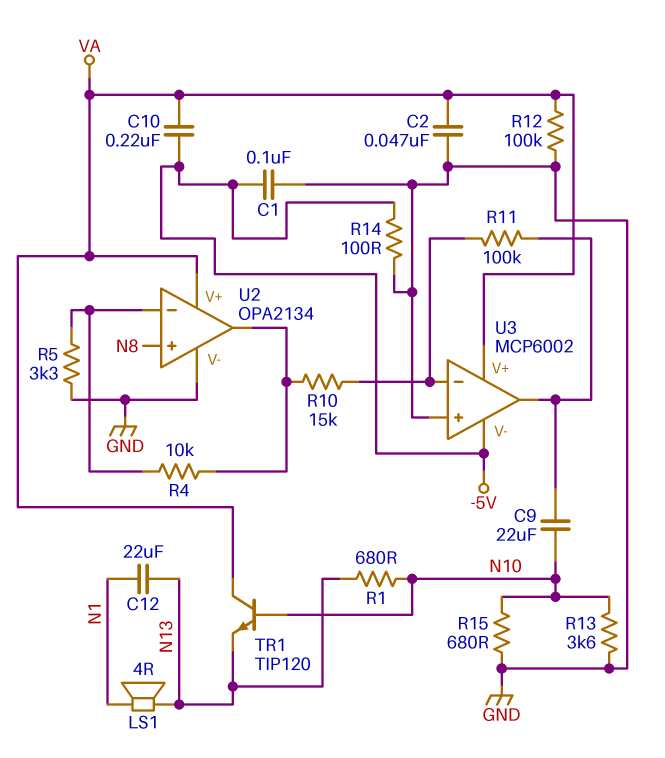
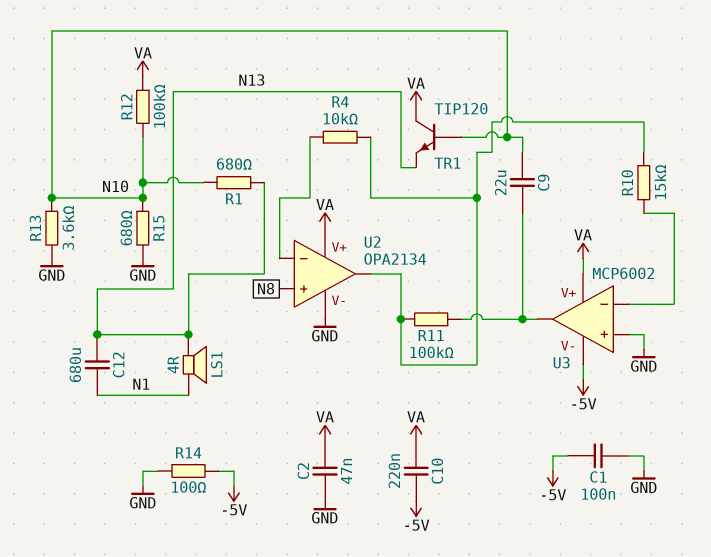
C12: 22uF (N1, N13) -> 680uF (N1, N13)
R5: 3.3k (GND, U2/in-) -> none
R11: 100k (U3/in-, U3/out) -> 100k (U2/out, U3/out)
R12: 100k (GND, VA) -> 100k (N10, VA)

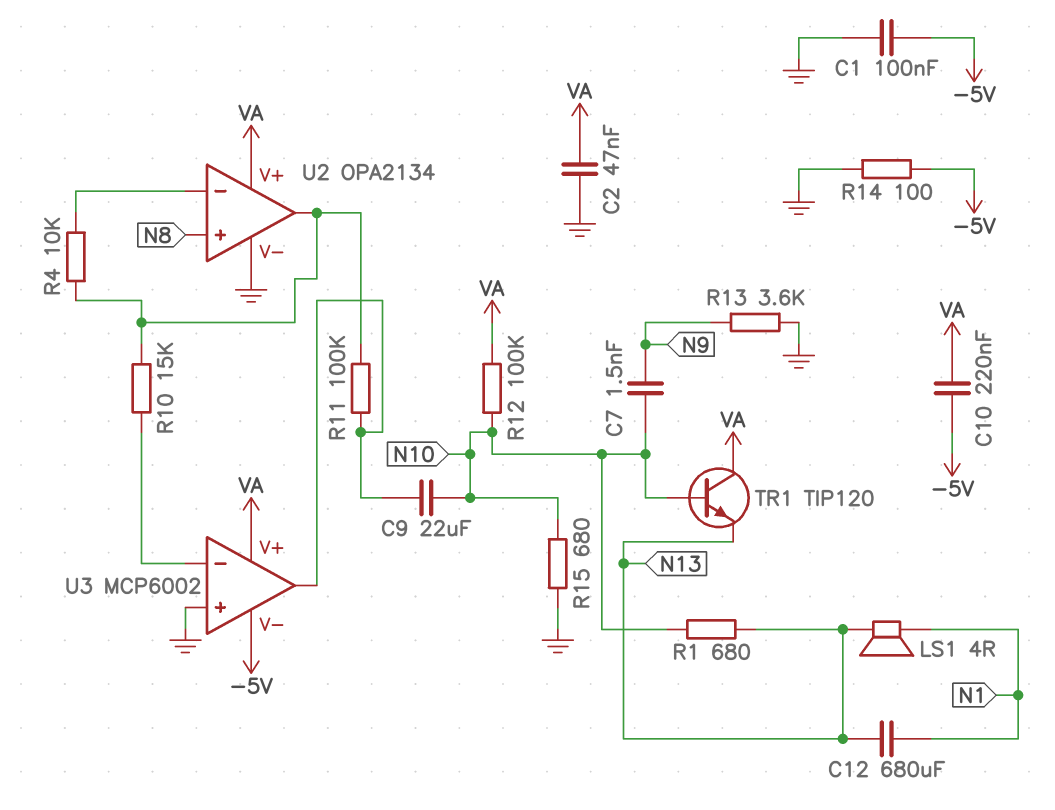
C7: none -> 1.5nF (N9, N10)
R13: 3.6k (GND, N10) -> 3.6k (GND, N9)

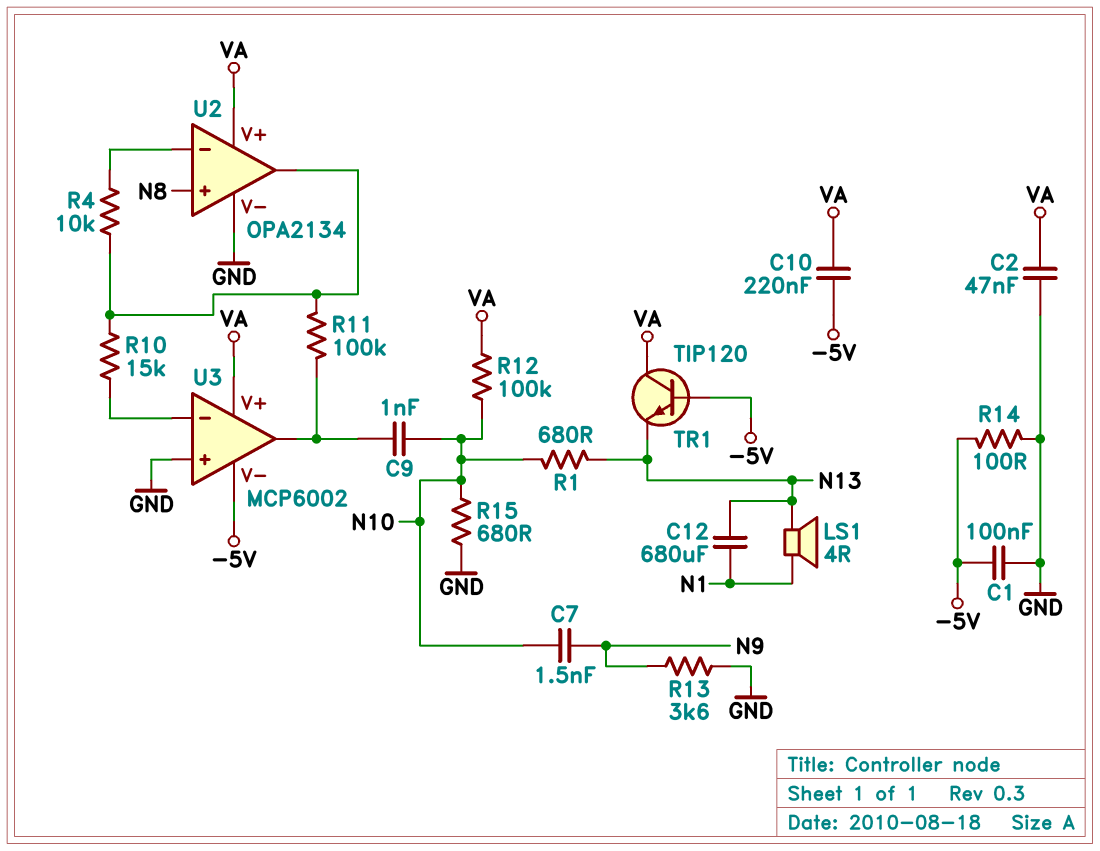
C9: 22uF (N10, U3/out) -> 1nF (N10, U3/out)
TR1: NPN TIP120 (B N10, C VA, E N13) -> NPN TIP120 (B -5V, C VA, E N13)

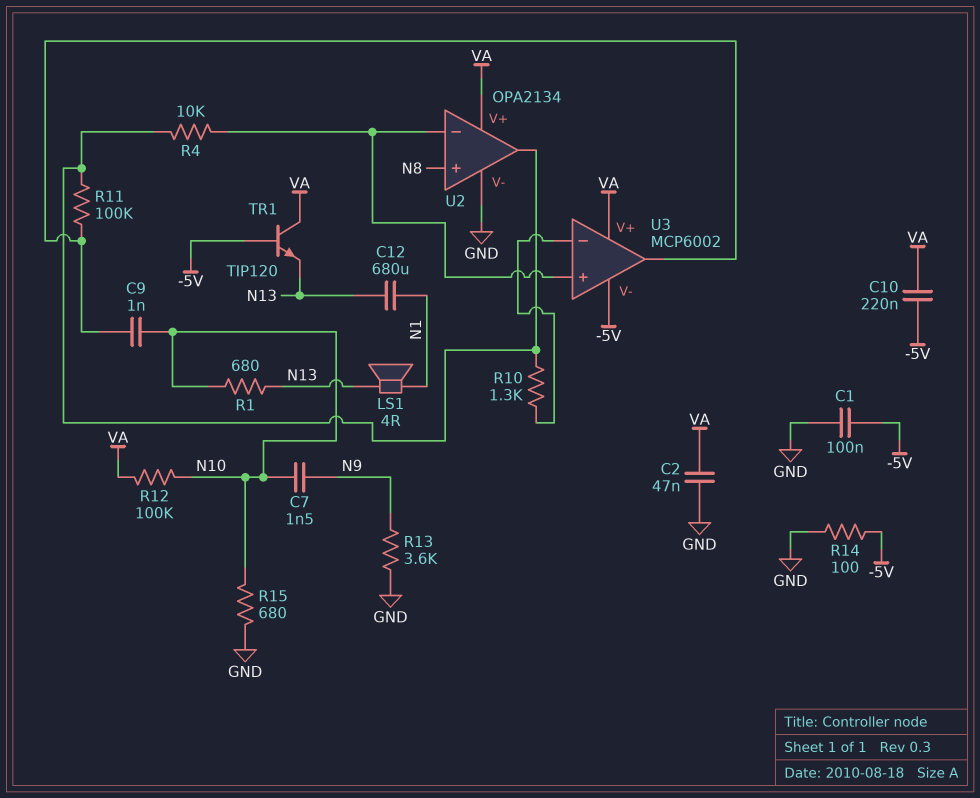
R10: 15k (U2/out, U3/in-) -> 1.3k (U2/out, U3/in-)
U3 pin in+: GND -> U2/in-

